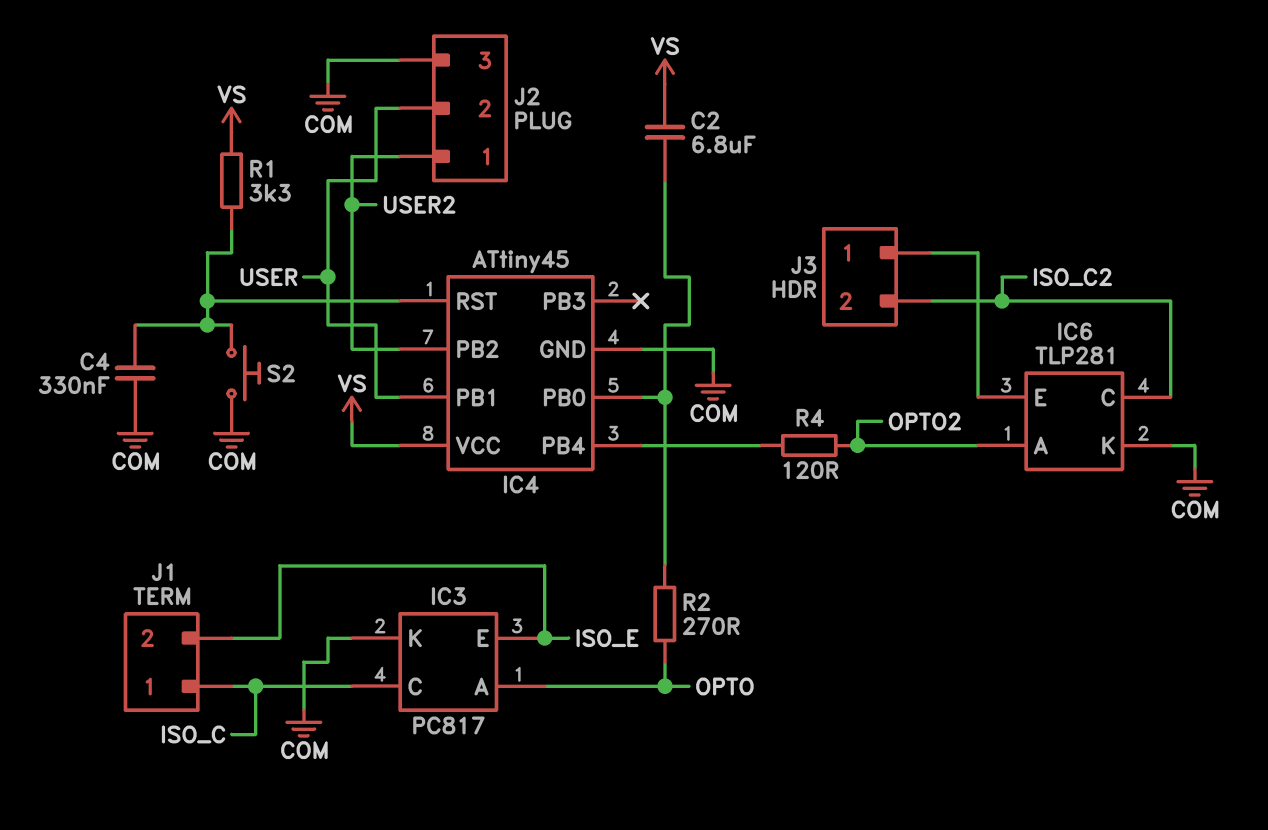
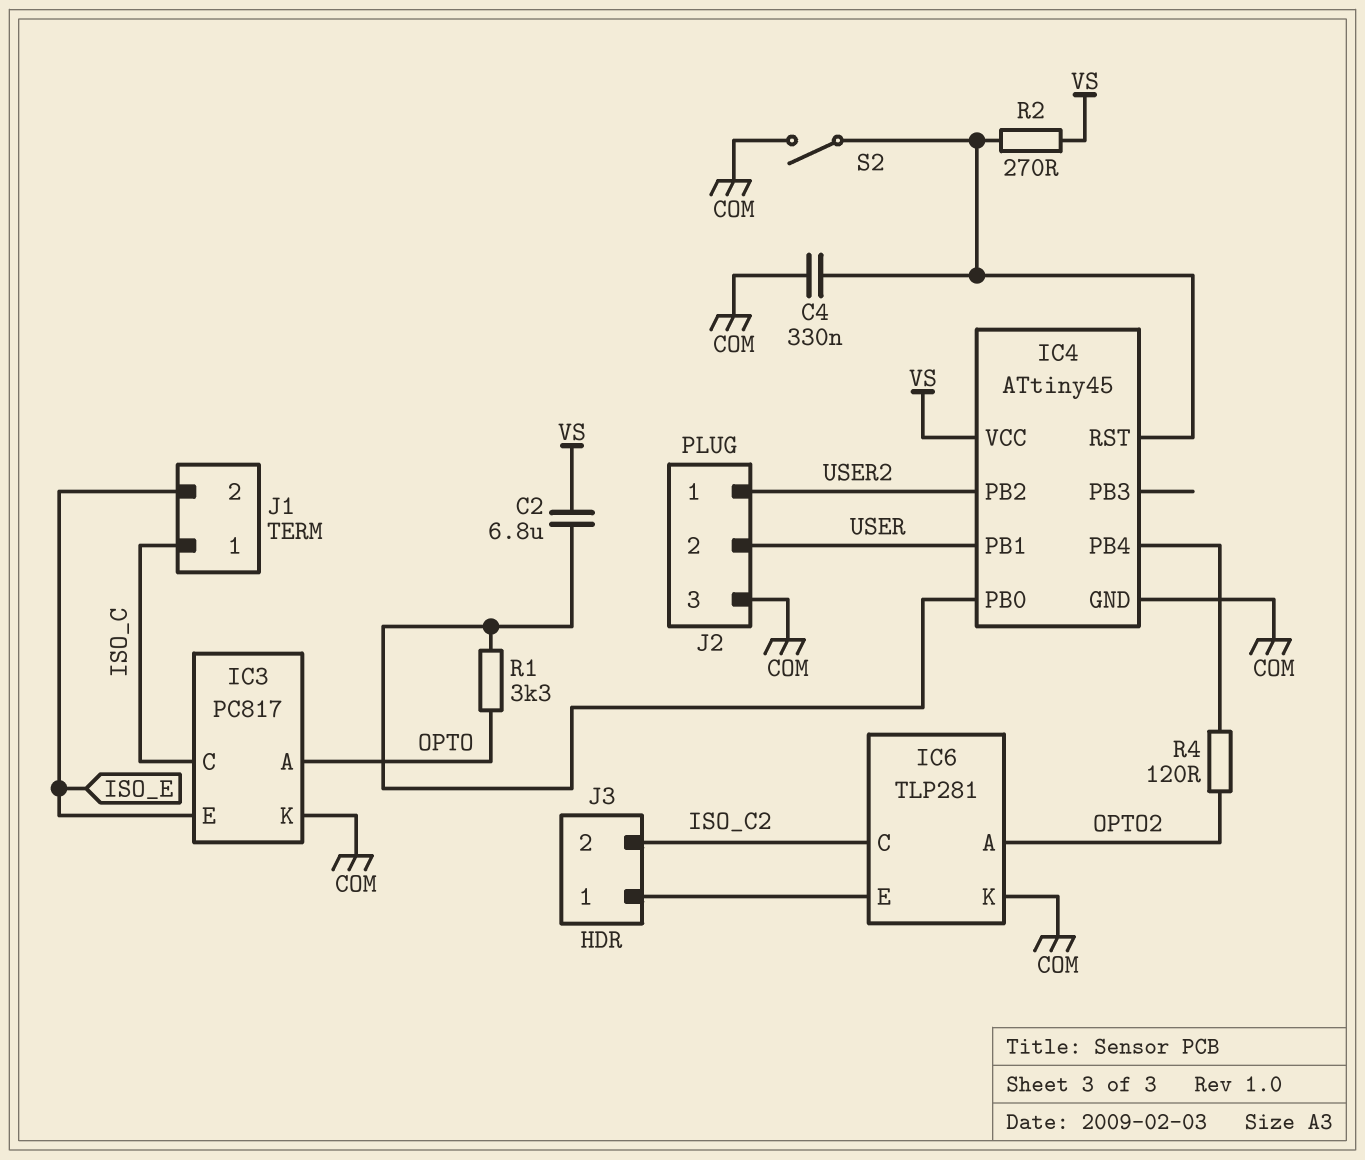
R1: 3.3k (IC4/RST, VS) -> 3.3k (IC4/PB0, OPTO)
R2: 270 (IC4/PB0, OPTO) -> 270 (IC4/RST, VS)
S2: button (COM, IC4/RST) -> switch (COM, IC4/RST)

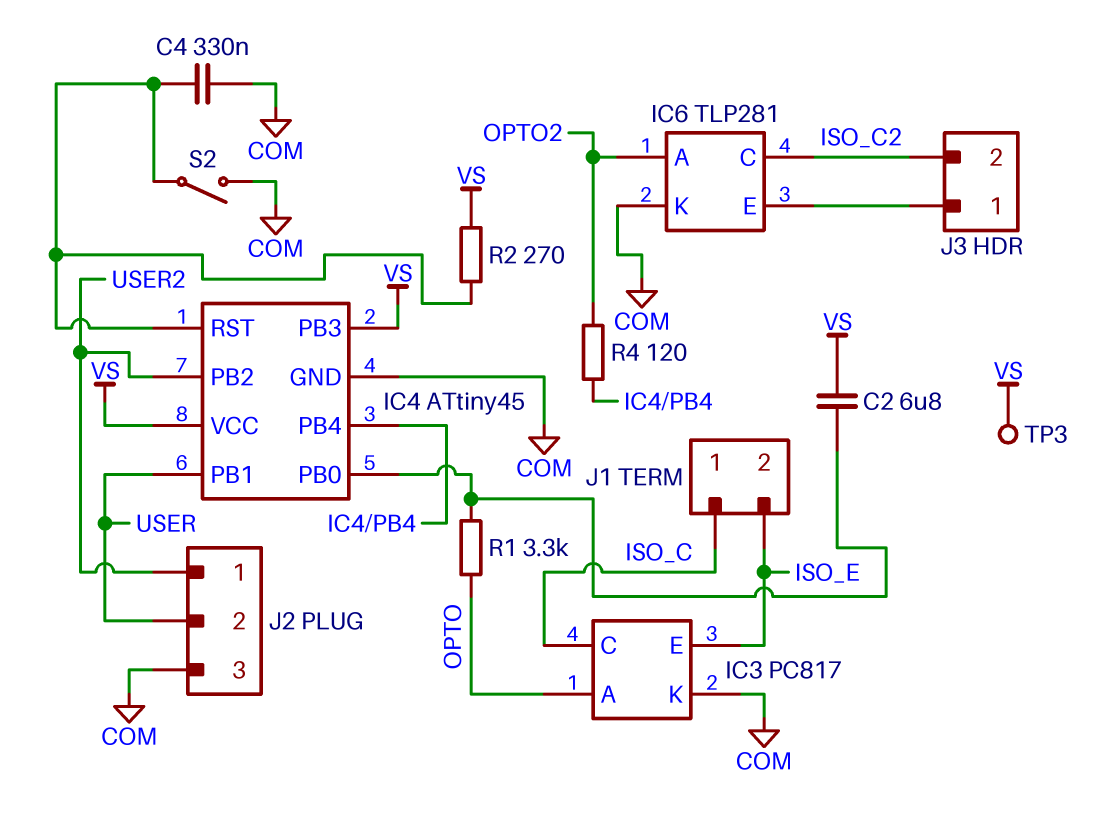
IC4 pin PB3: none -> VS
TP3: none -> test point (VS)

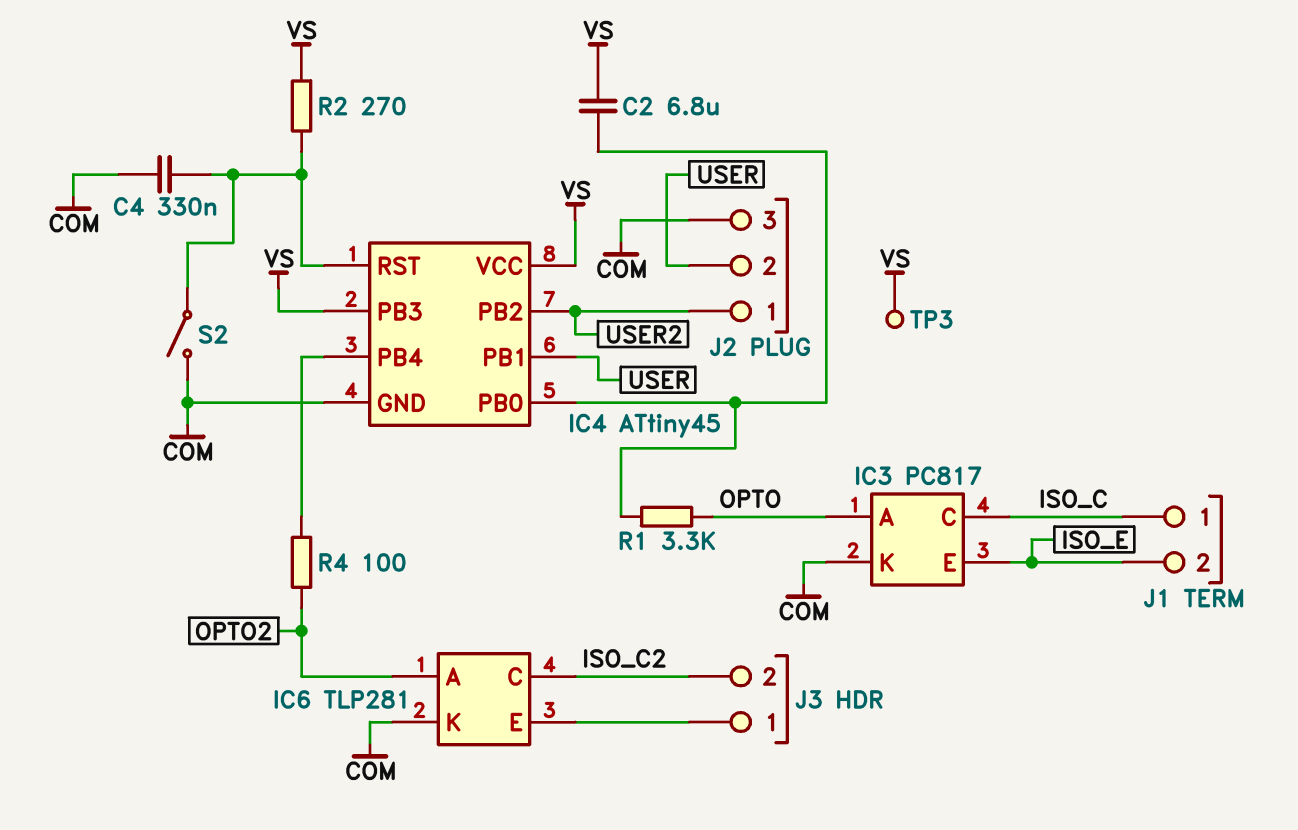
R4: 120 (IC4/PB4, OPTO2) -> 100 (IC4/PB4, OPTO2)

